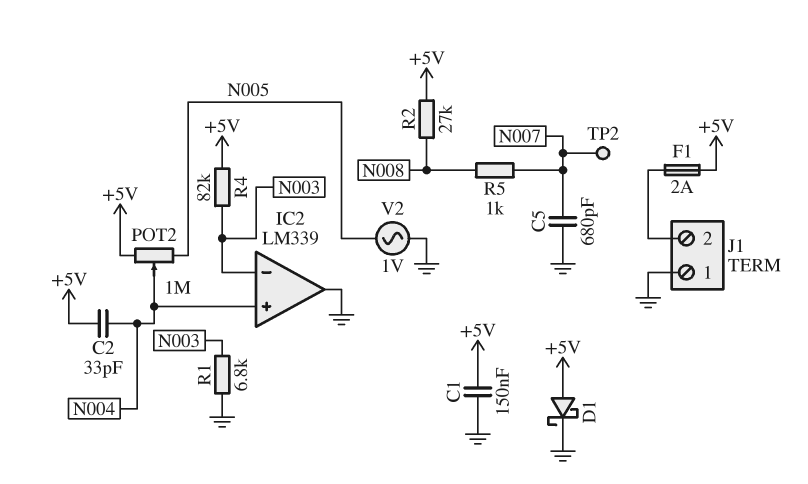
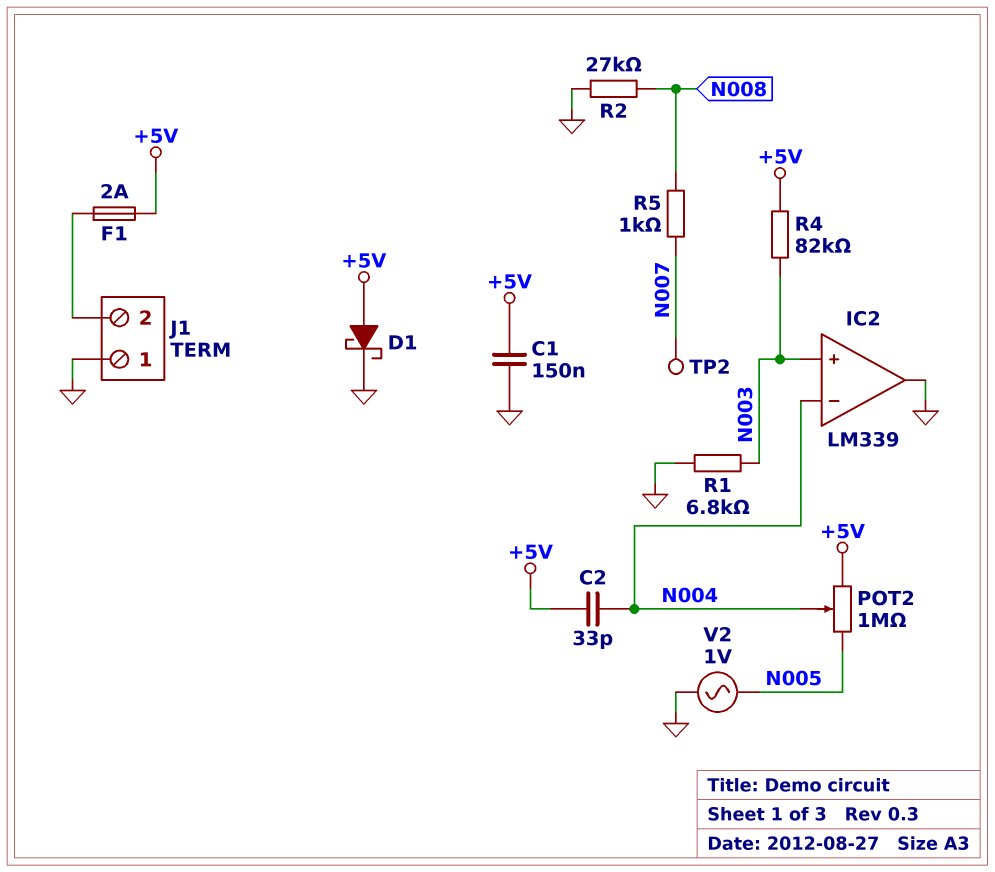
C5: 680pF (GND, N007) -> none
IC2 pin in+: N004 -> N003
IC2 pin in-: N003 -> N004
R2: 27k (+5V, N008) -> 27k (GND, N008)

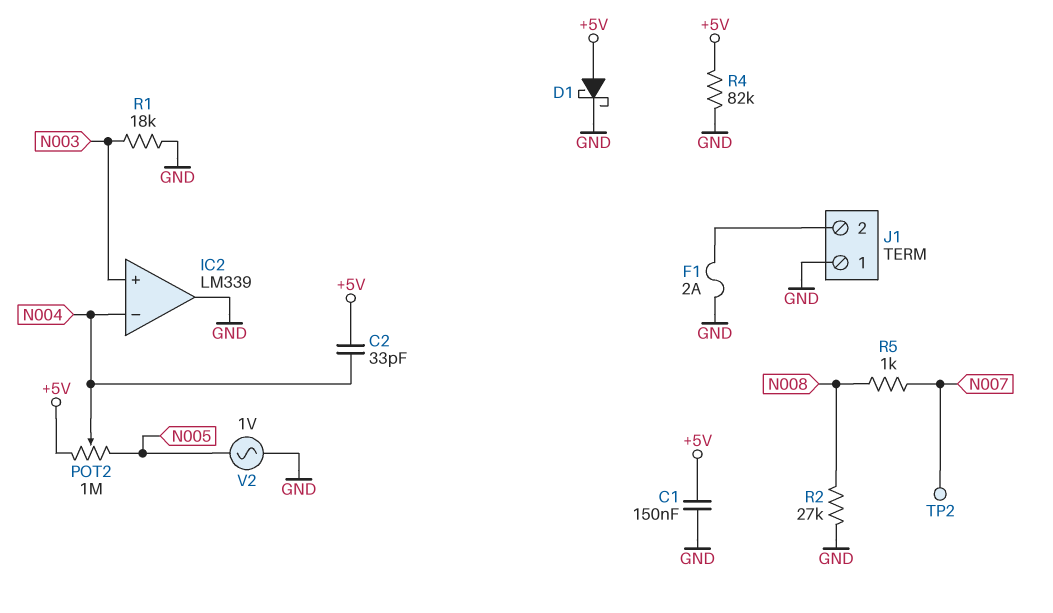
F1: 2A (+5V, J1/2) -> 2A (GND, J1/2)
R1: 6.8k (GND, N003) -> 18k (GND, N003)
R4: 82k (+5V, N003) -> 82k (+5V, GND)

